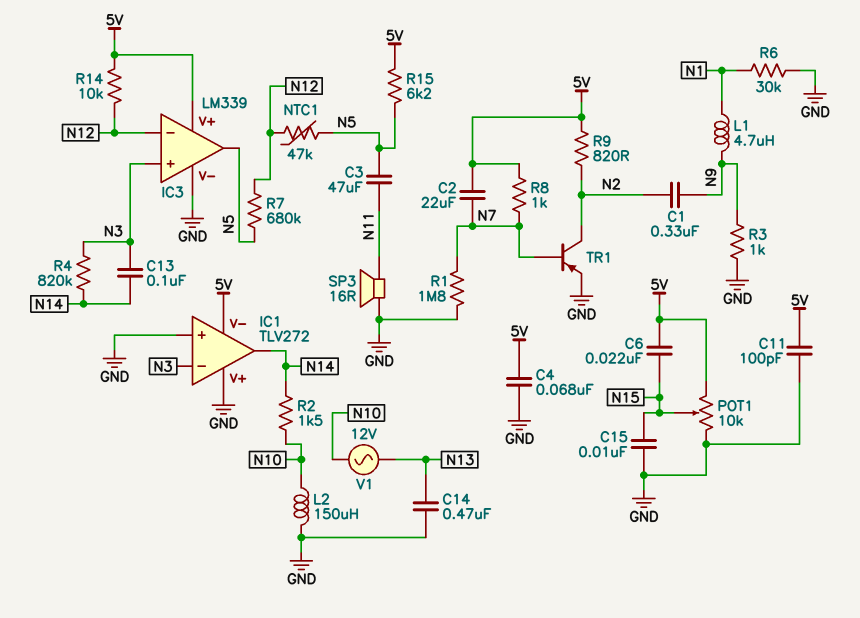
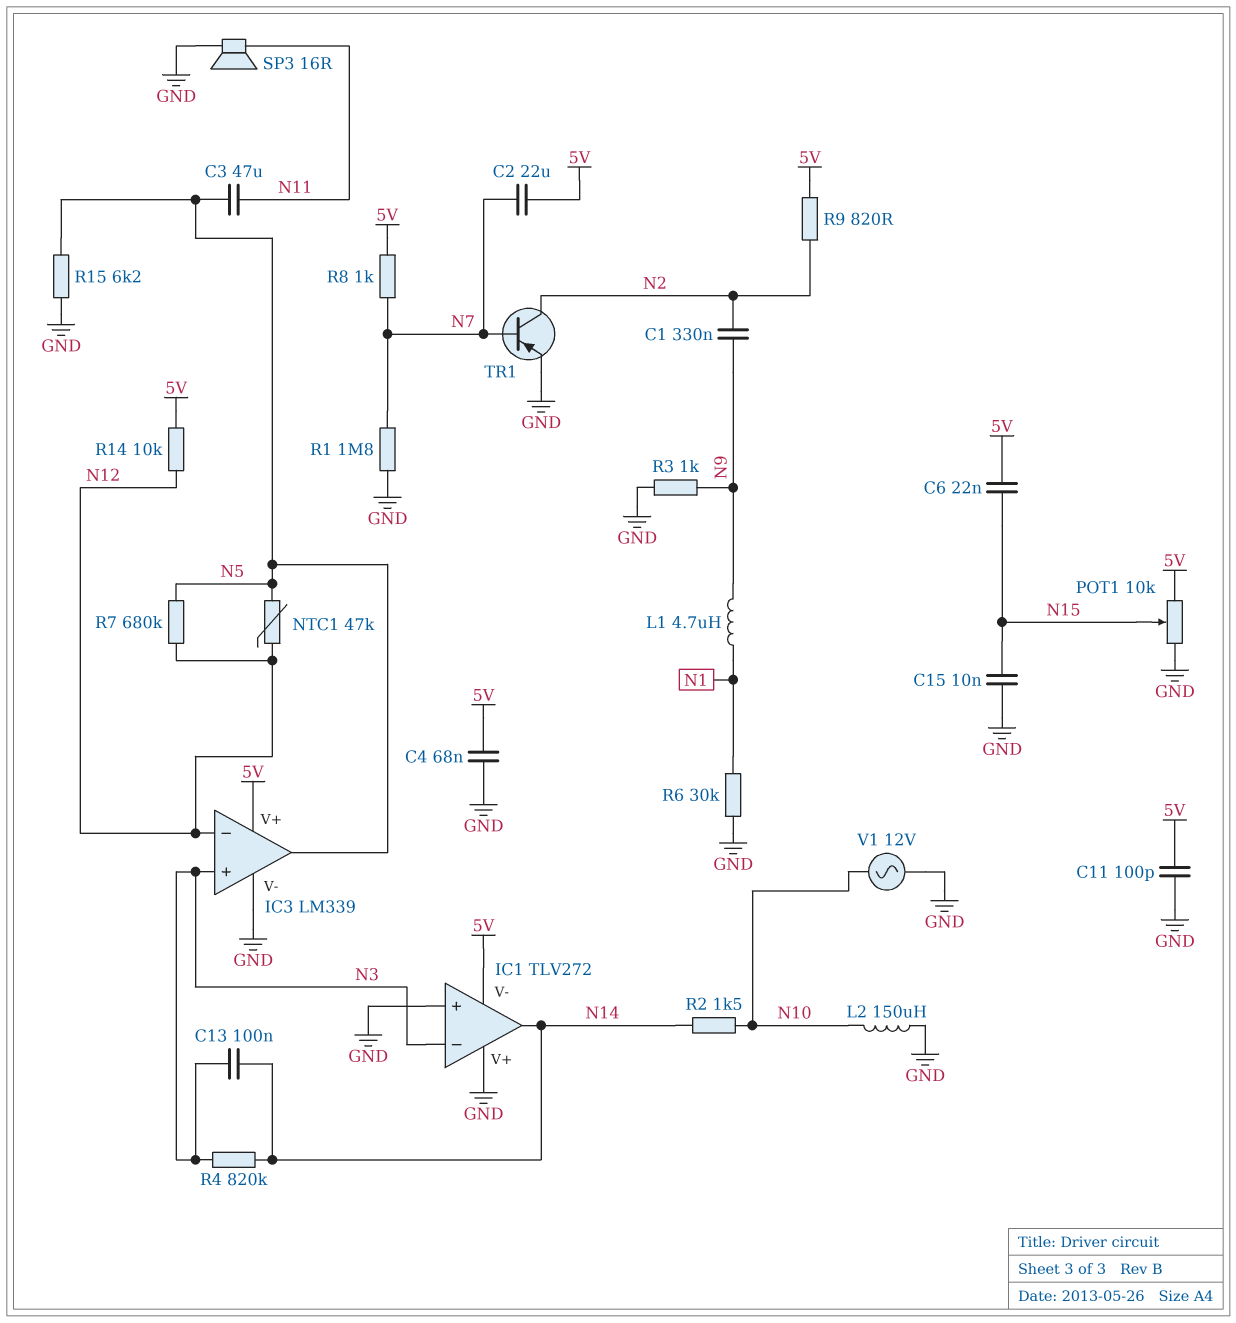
C14: 470nF (GND, N13) -> none
R15: 6.2k (5V, N5) -> 6.2k (GND, N5)
V1: AC 12V (N10, N13) -> AC 12V (GND, N10)

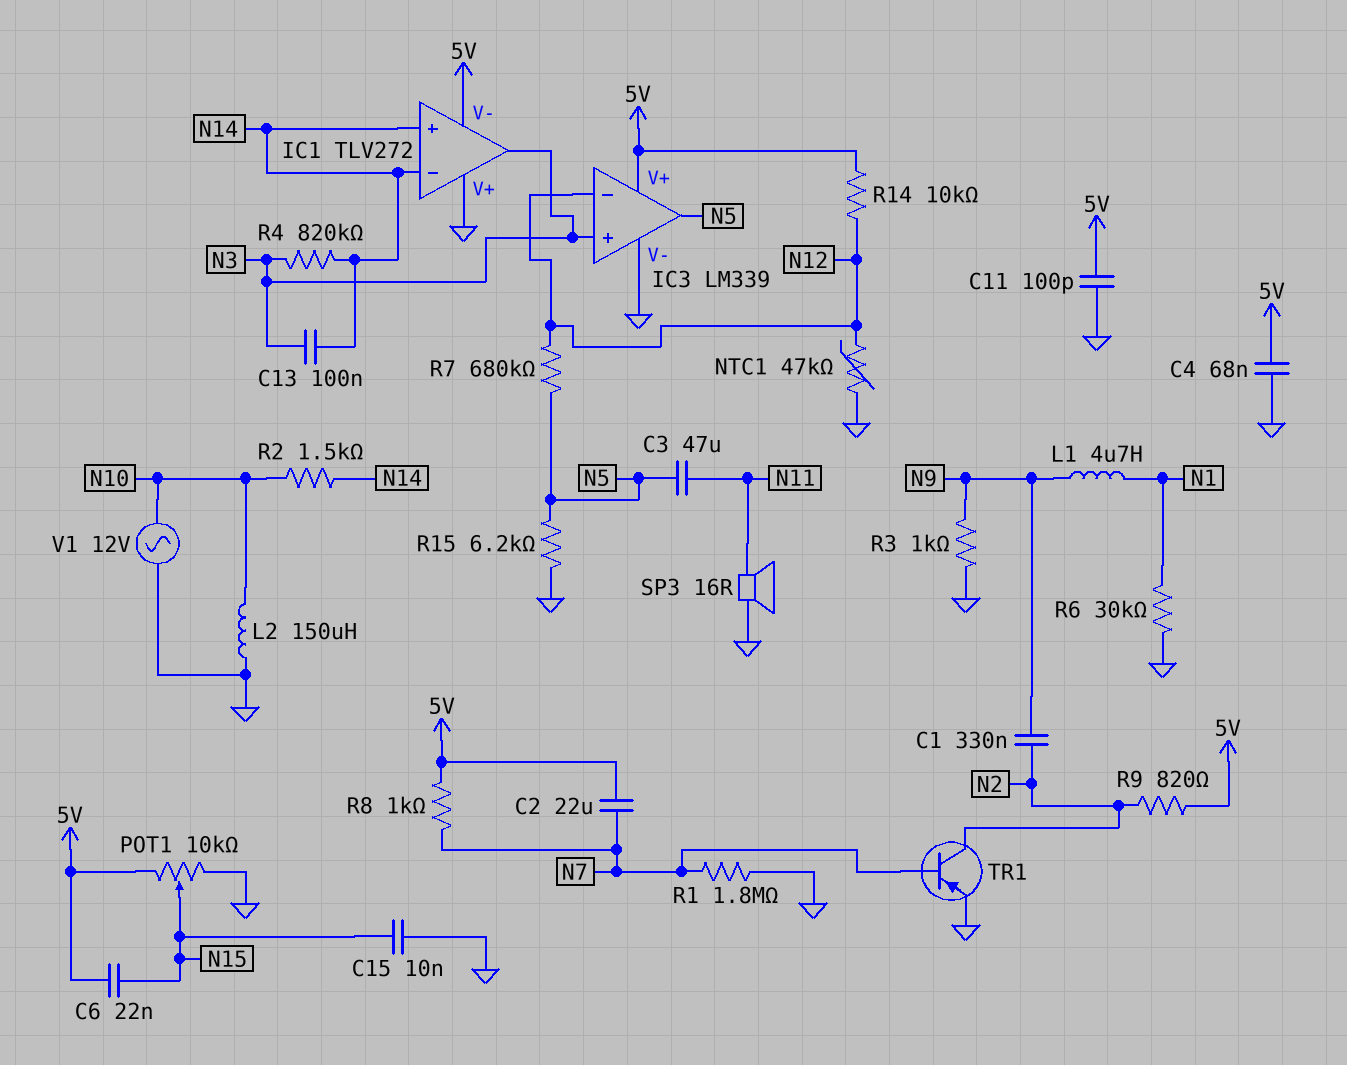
IC1 pin in+: GND -> N14
IC1 pin in-: N3 -> N14
IC1 pin out: N14 -> N3
NTC1: 47k (N5, N12) -> 47k (GND, N12)

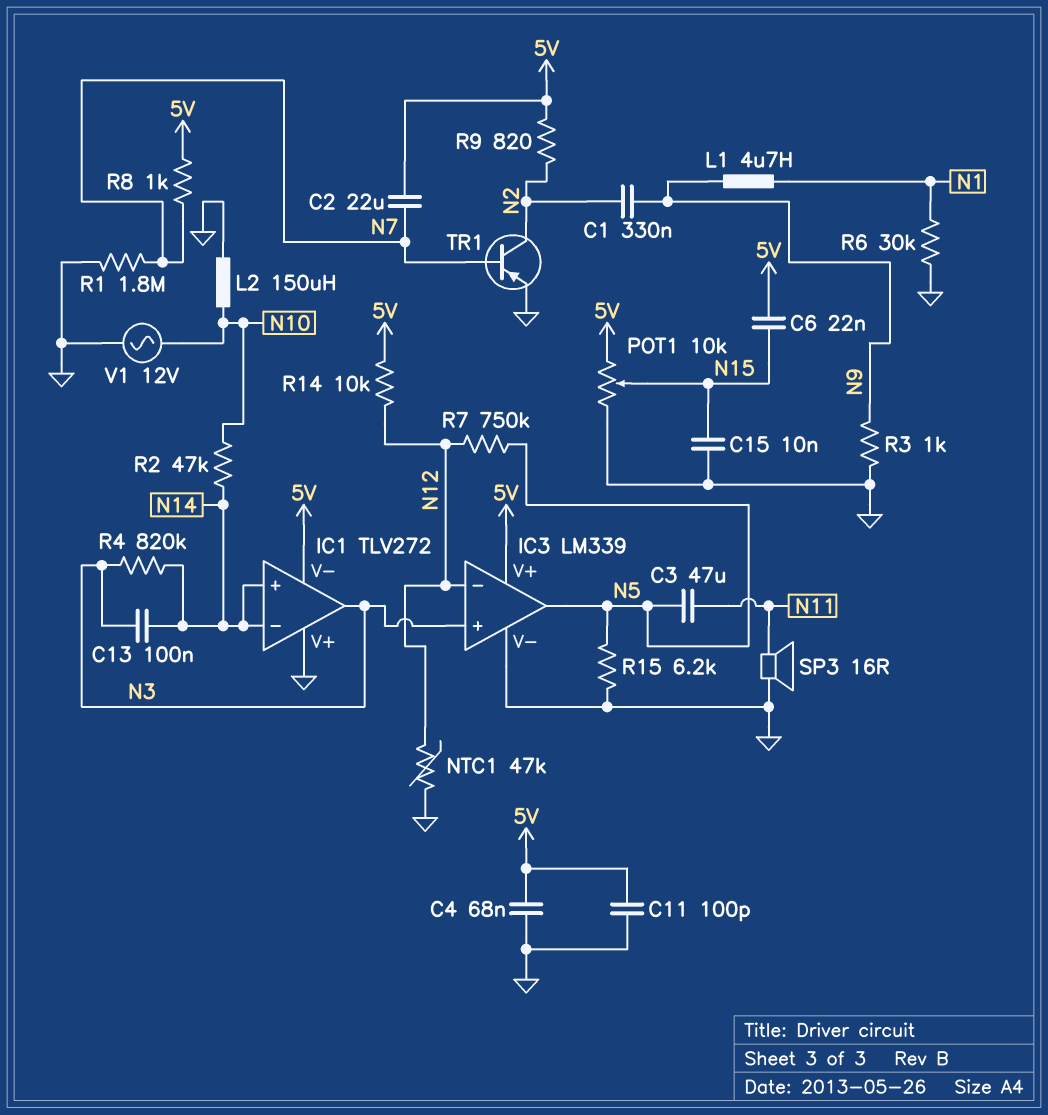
R2: 1.5k (N10, N14) -> 47k (N10, N14)
R7: 680k (N5, N12) -> 750k (N5, N12)

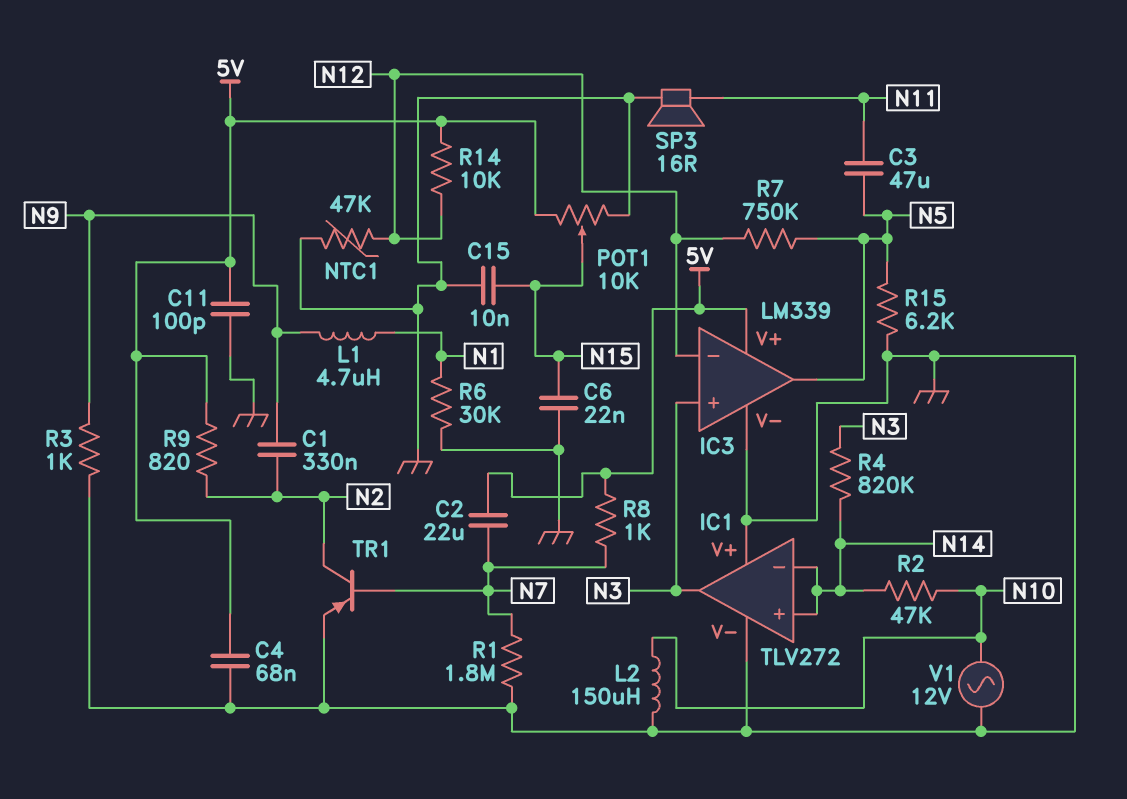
C6: 22nF (5V, N15) -> 22nF (GND, N15)
C13: 100nF (N3, N14) -> none
IC1 pin V-: 5V -> GND

